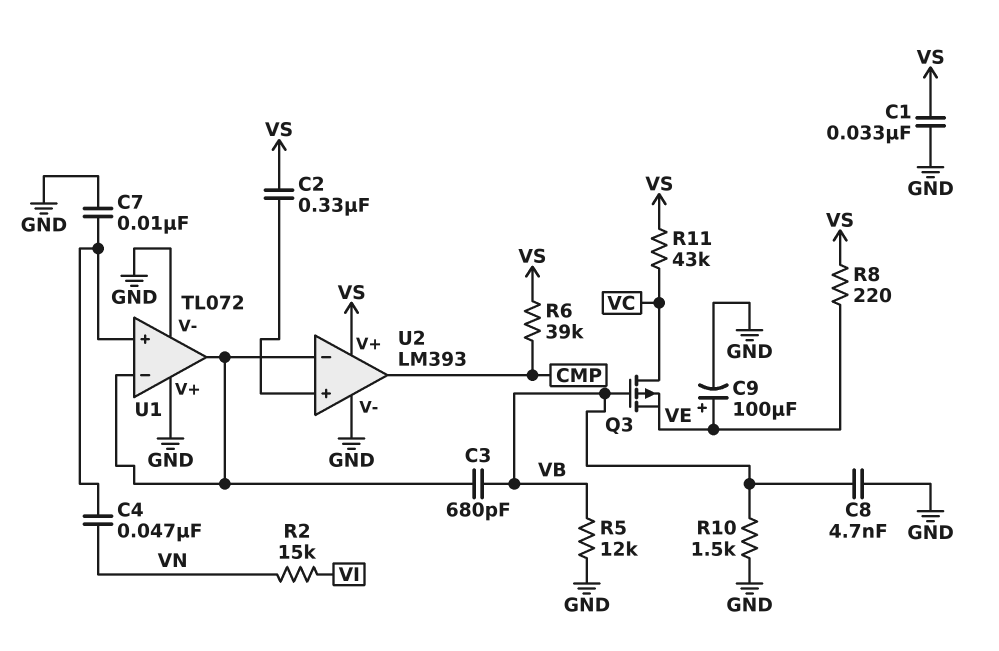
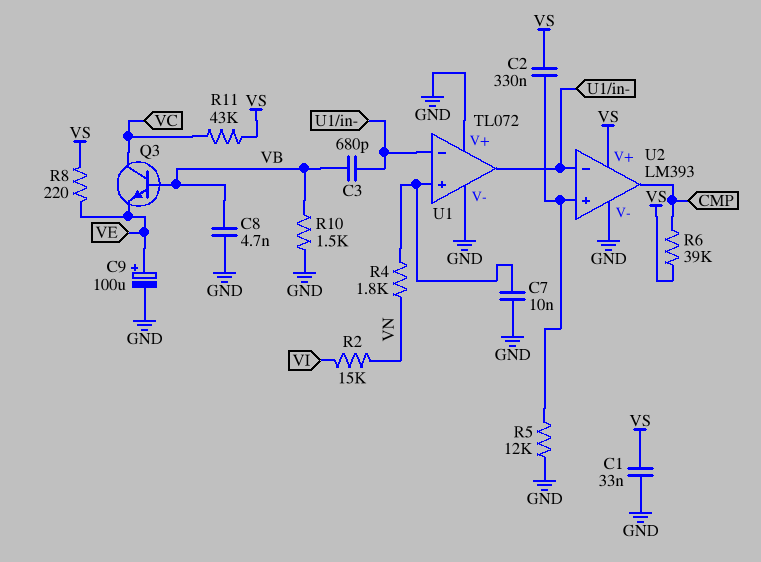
C4: 47nF (U1/in+, VN) -> none
Q3: PMOS (G VB, D VC, S VE) -> NPN (B VB, C VC, E VE)
R4: none -> 1.8k (U1/in+, VN)
R5: 12k (GND, VB) -> 12k (GND, U2/in+)

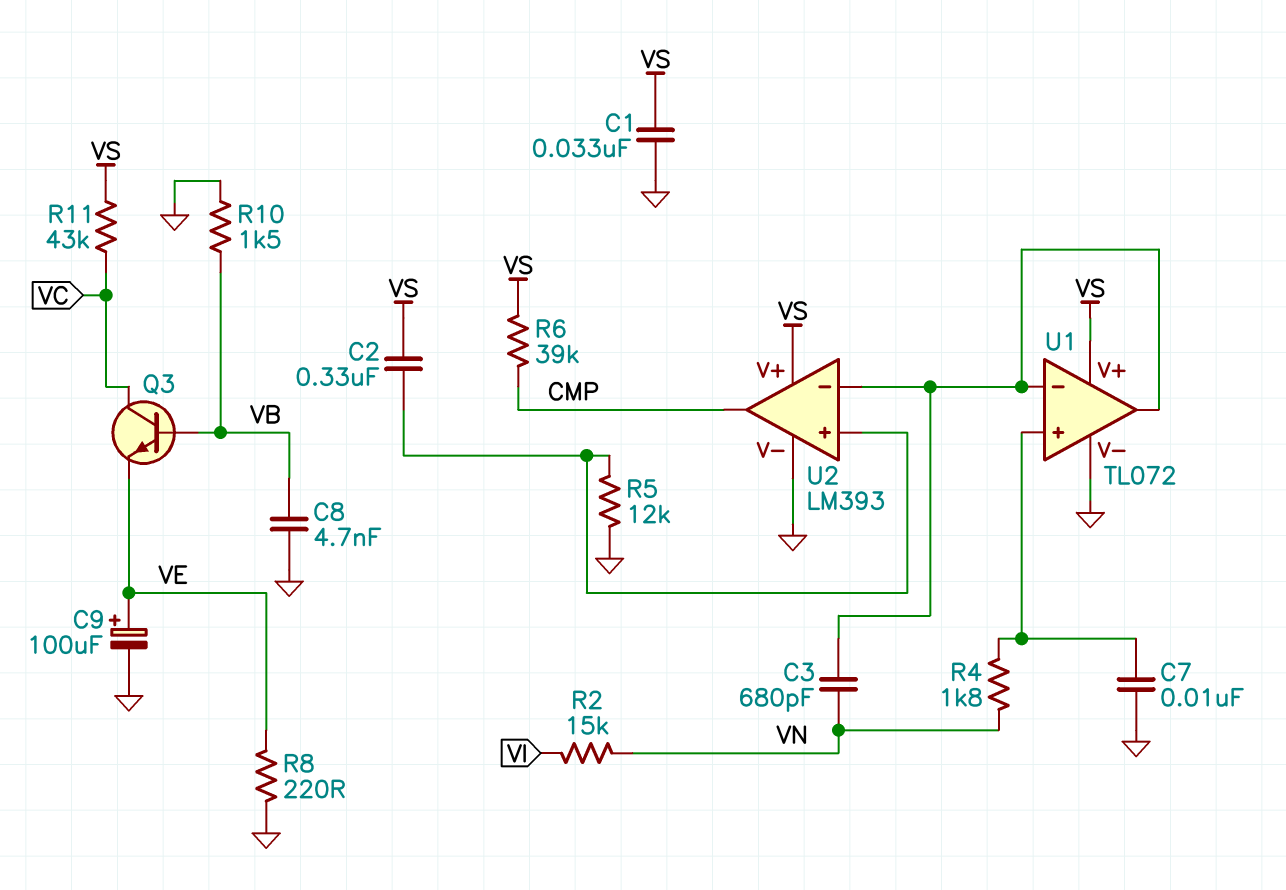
C3: 680pF (U1/in-, VB) -> 680pF (U1/in-, VN)
R8: 220 (VE, VS) -> 220 (GND, VE)
U1 pin V+: GND -> VS

